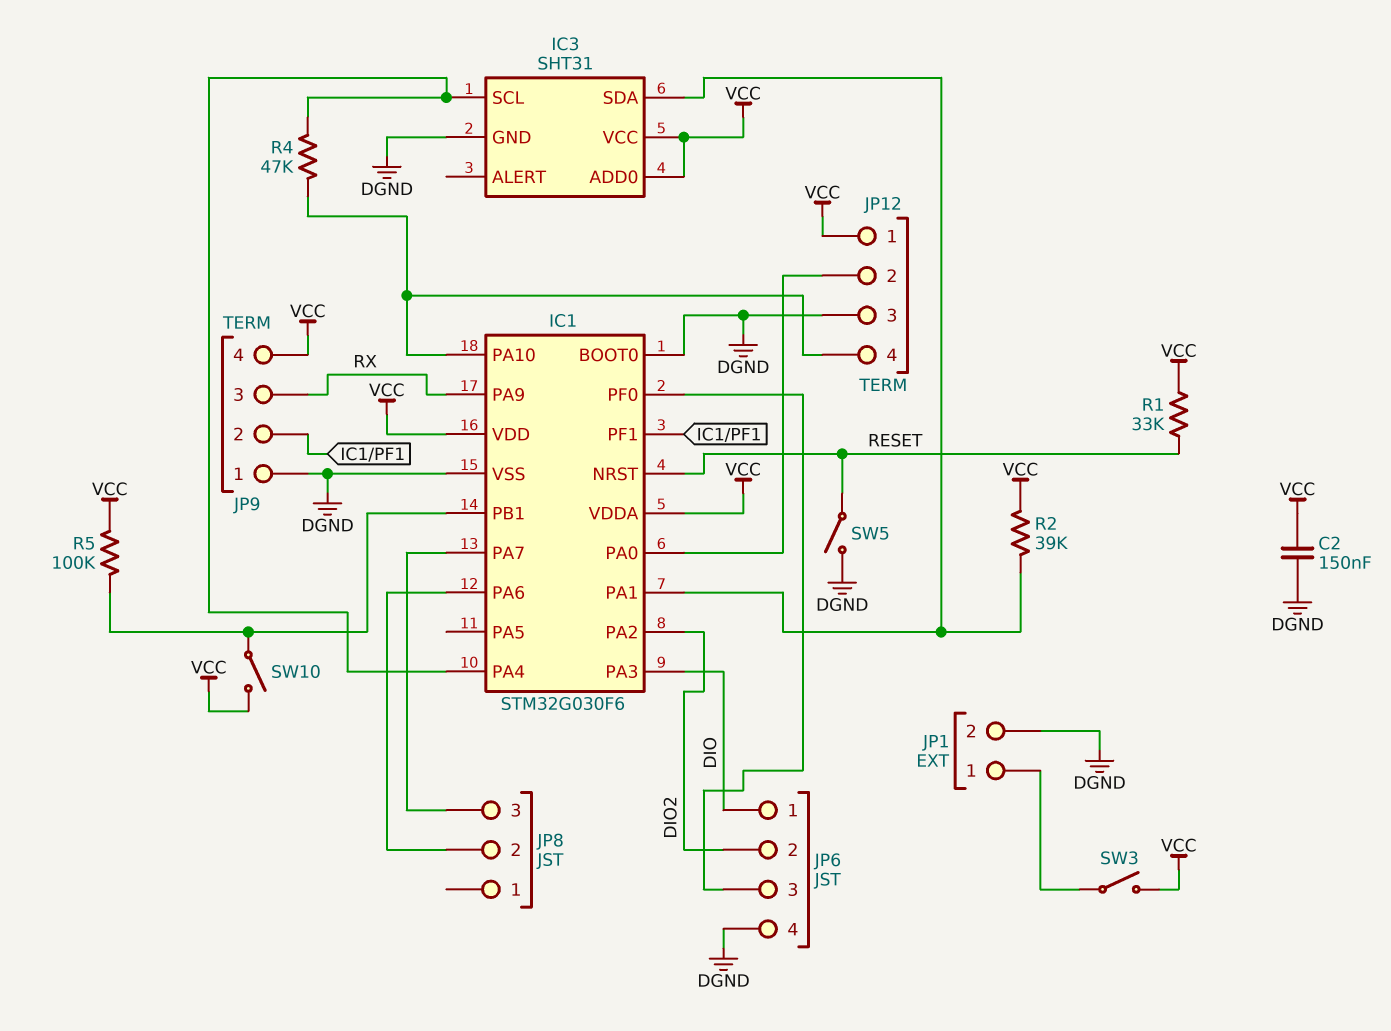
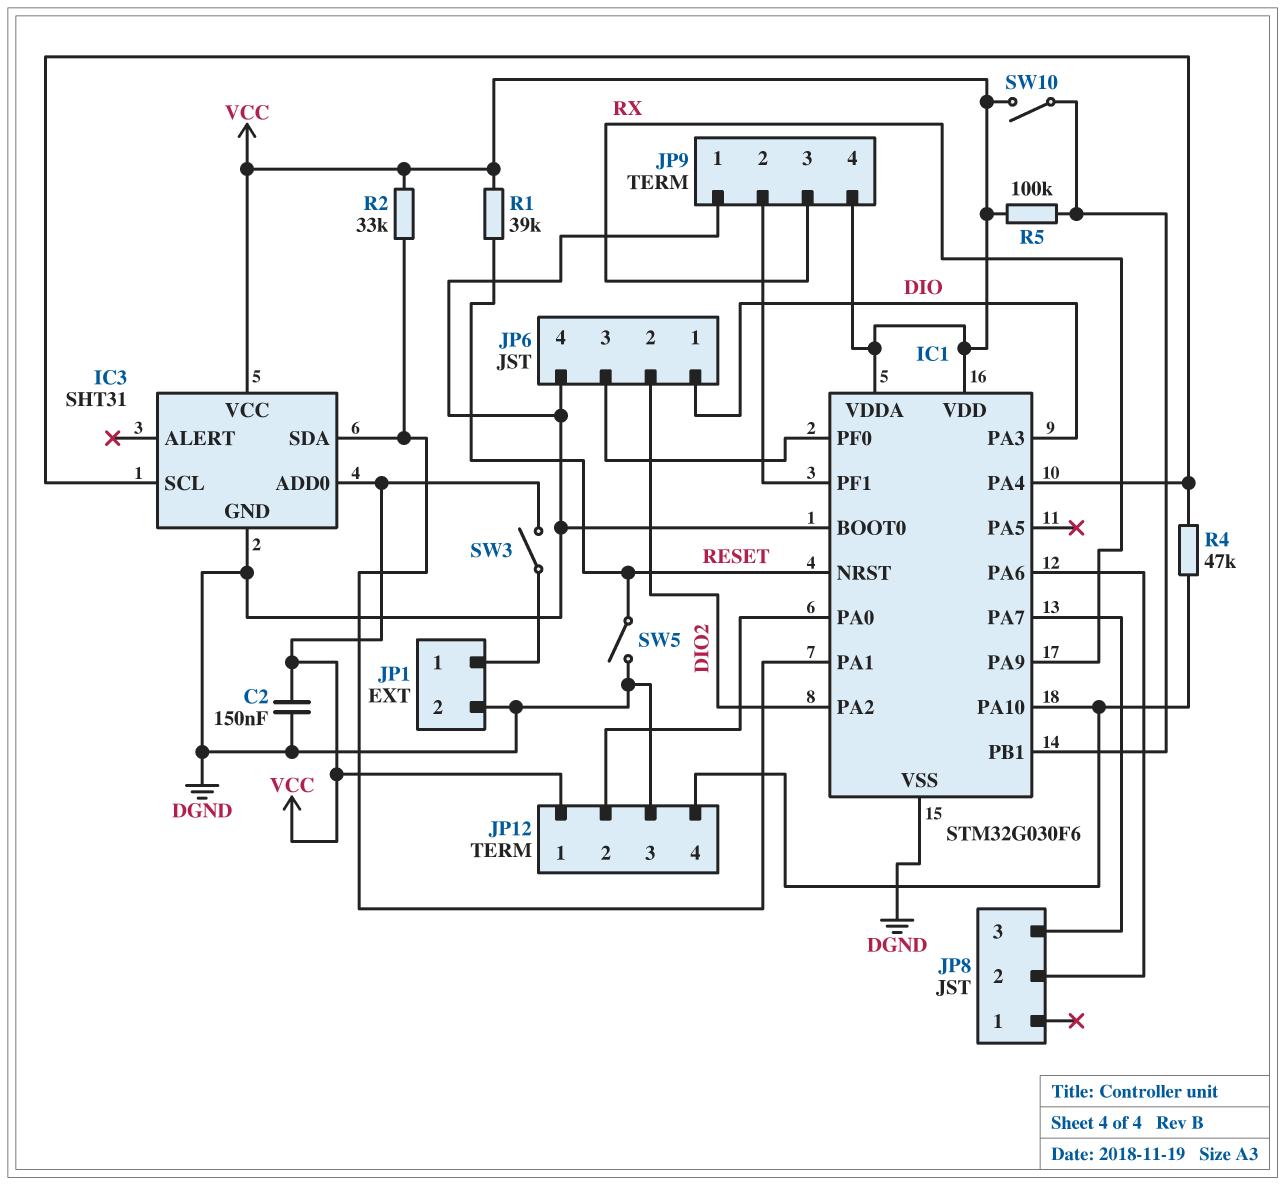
R1: 33k (RESET, VCC) -> 39k (RESET, VCC)
R2: 39k (IC1/PA1, VCC) -> 33k (IC1/PA1, VCC)

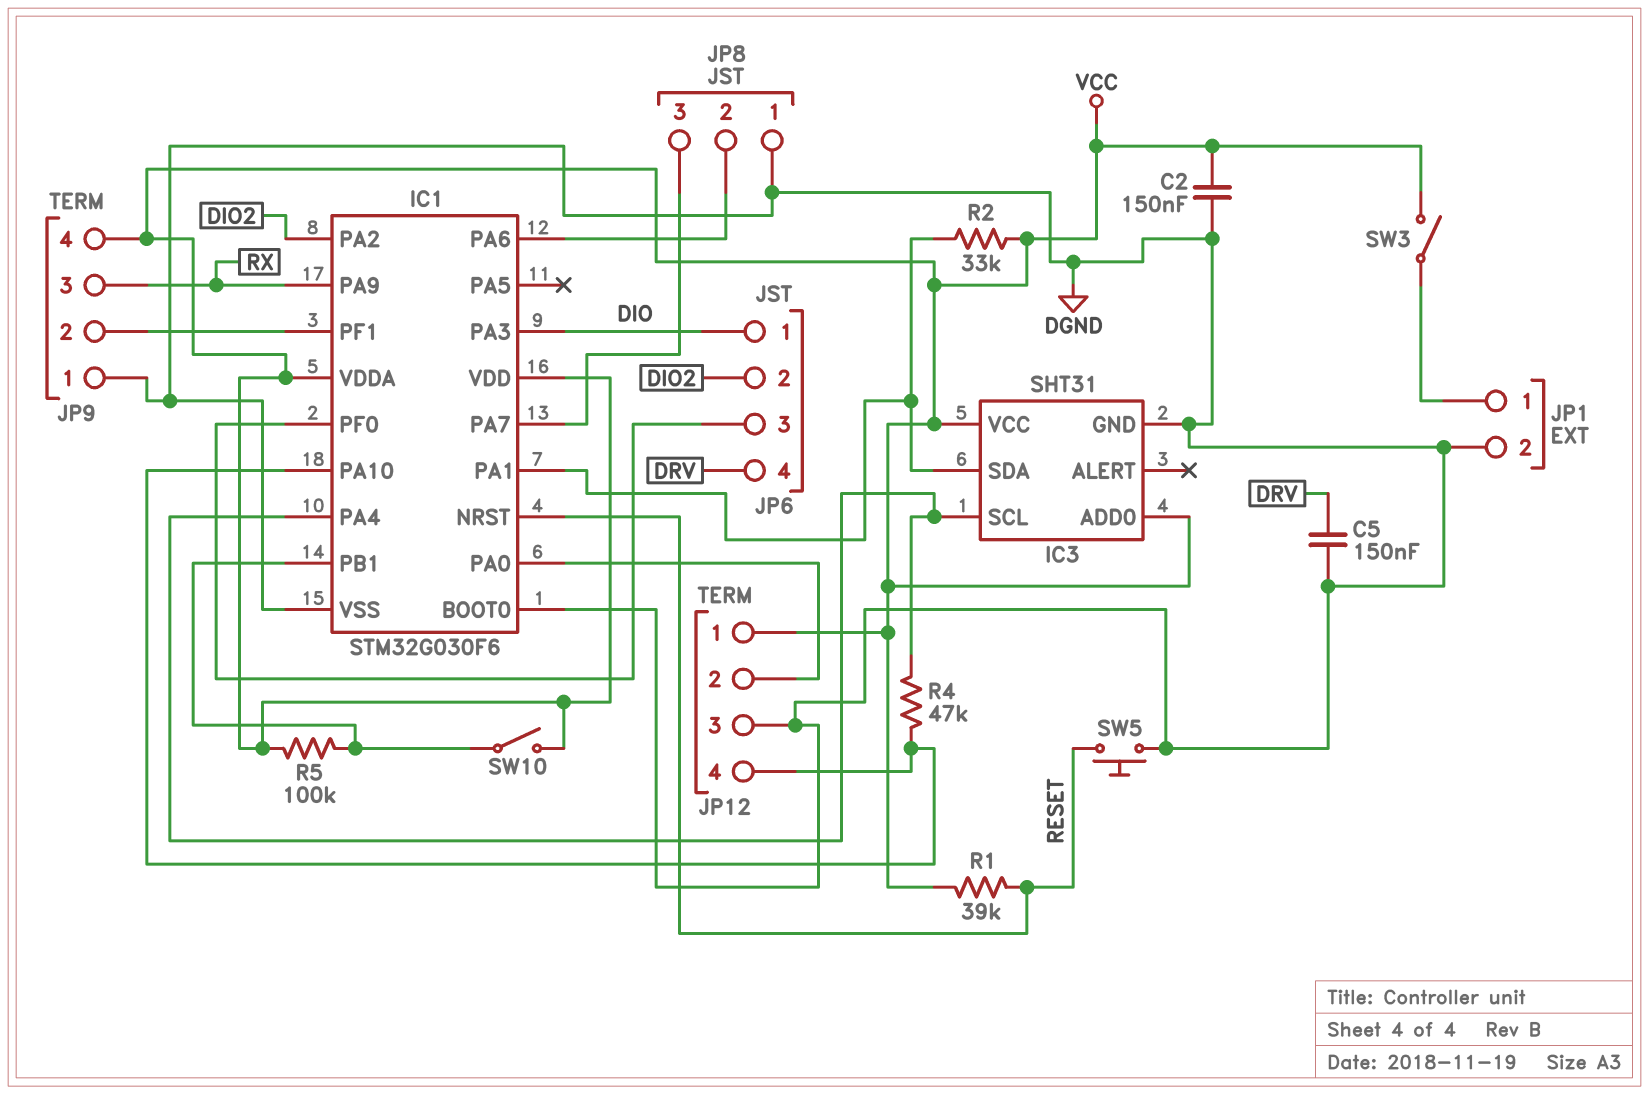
C5: none -> 150nF (DGND, DRV)
JP6 pin 4: DGND -> DRV
JP8 pin 1: none -> DGND
SW5: switch (DGND, RESET) -> button (DGND, RESET)

